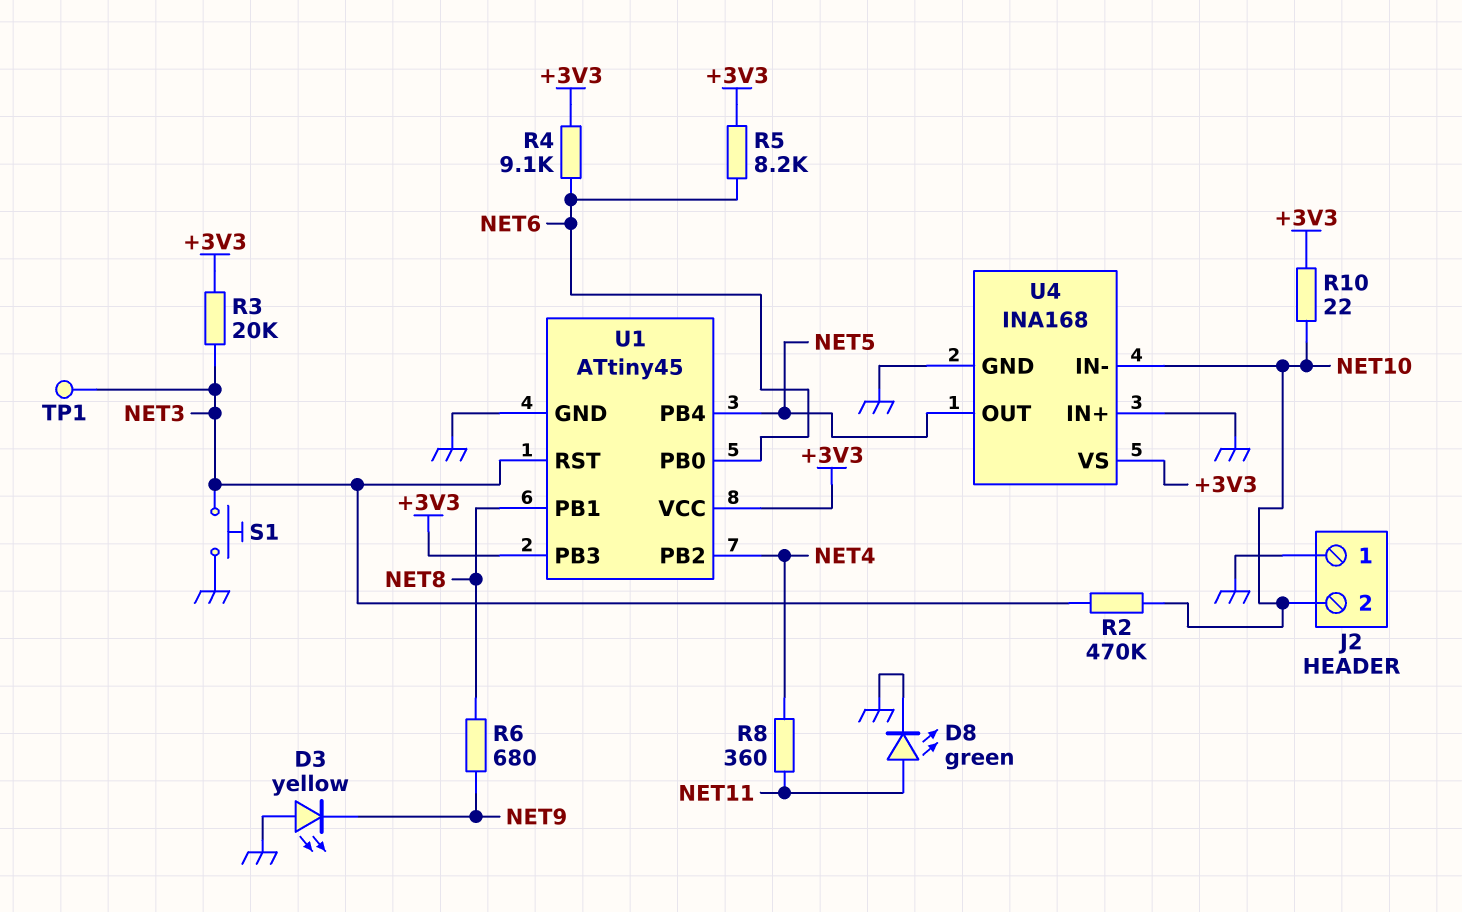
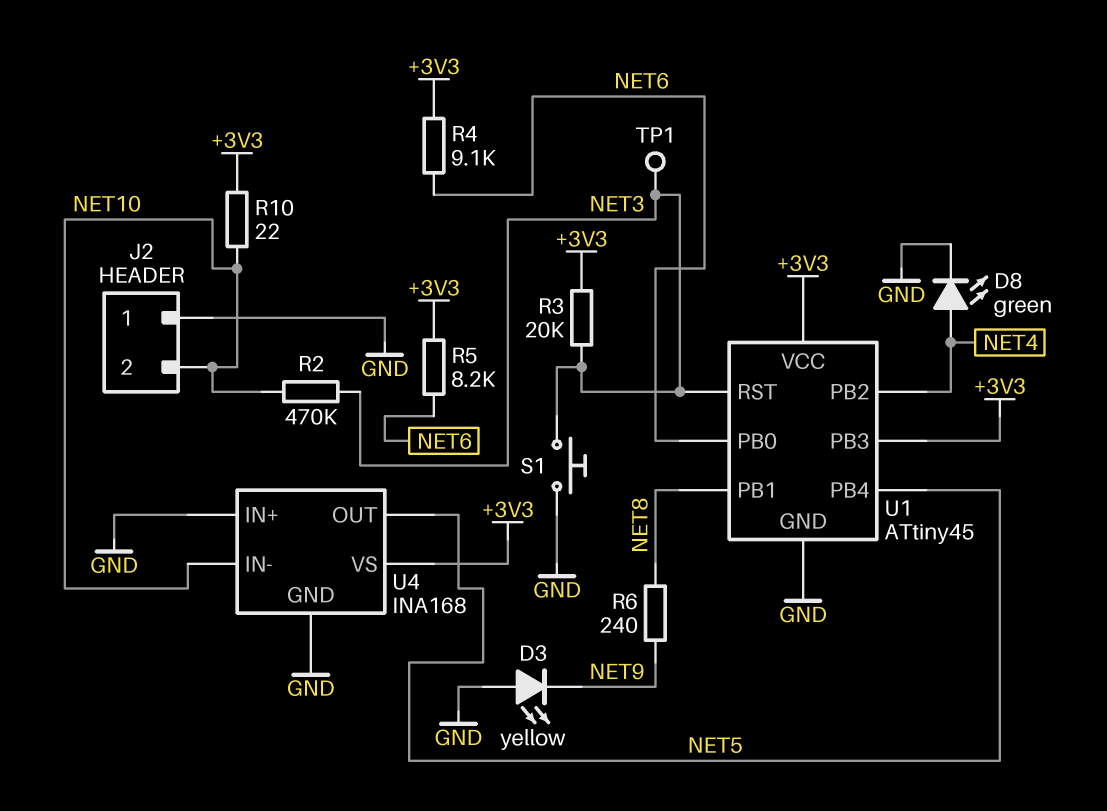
D8: LED green (A NET11, K GND) -> LED green (A NET4, K GND)
R6: 680 (NET8, NET9) -> 240 (NET8, NET9)
R8: 360 (NET4, NET11) -> none

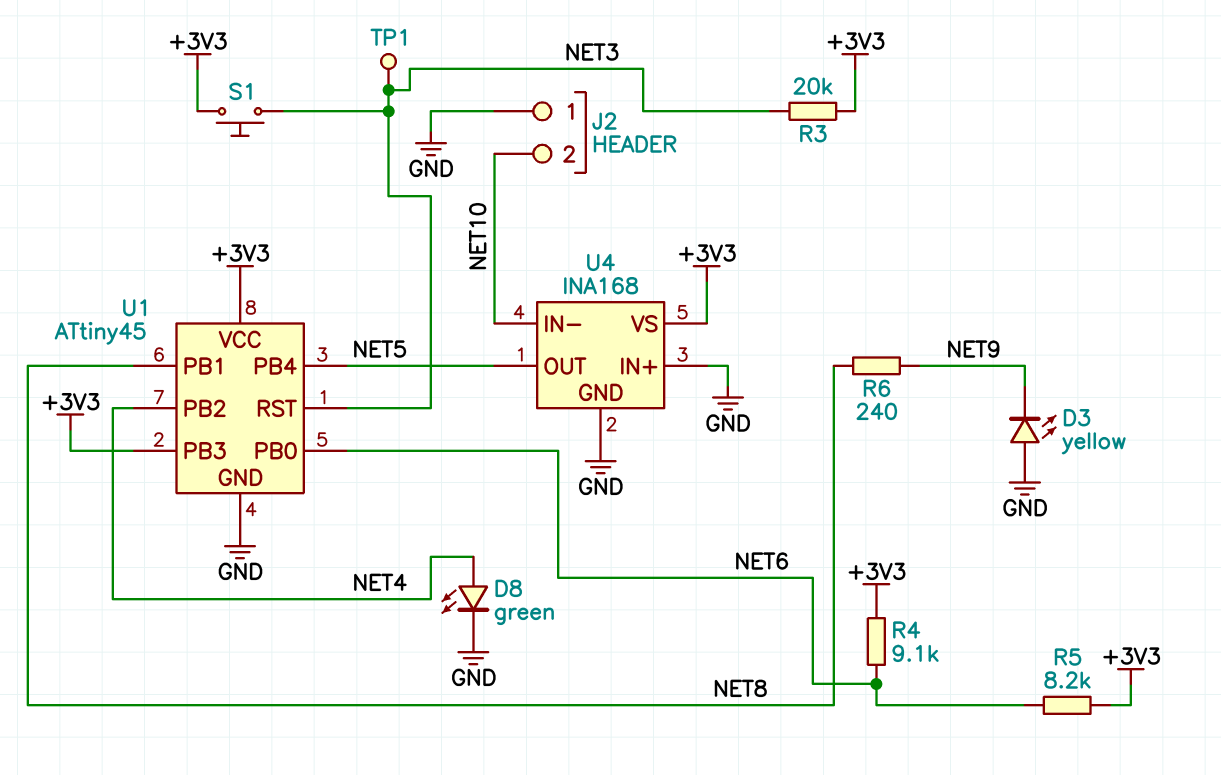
R2: 470k (NET3, NET10) -> none
R10: 22 (+3V3, NET10) -> none
S1: button (GND, NET3) -> button (+3V3, NET3)

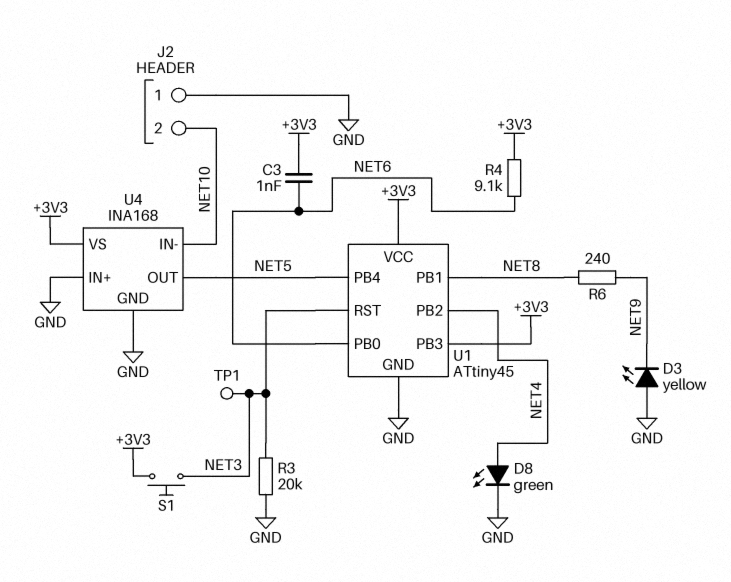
C3: none -> 1nF (+3V3, NET6)
R3: 20k (+3V3, NET3) -> 20k (GND, NET3)
R5: 8.2k (+3V3, NET6) -> none

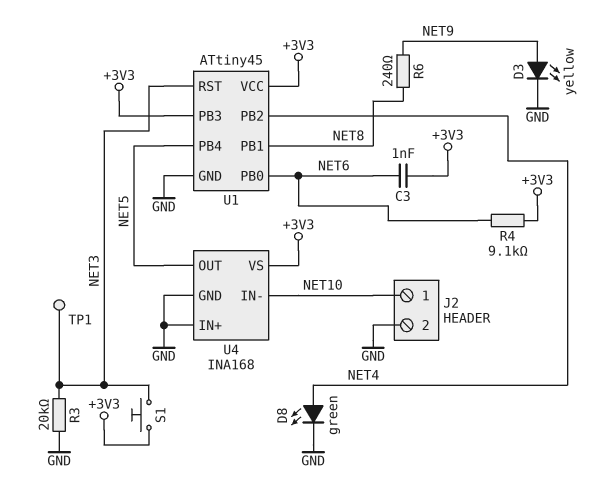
D3: LED yellow (A GND, K NET9) -> LED yellow (A NET9, K GND)
J2 pin 1: GND -> NET10
J2 pin 2: NET10 -> GND

